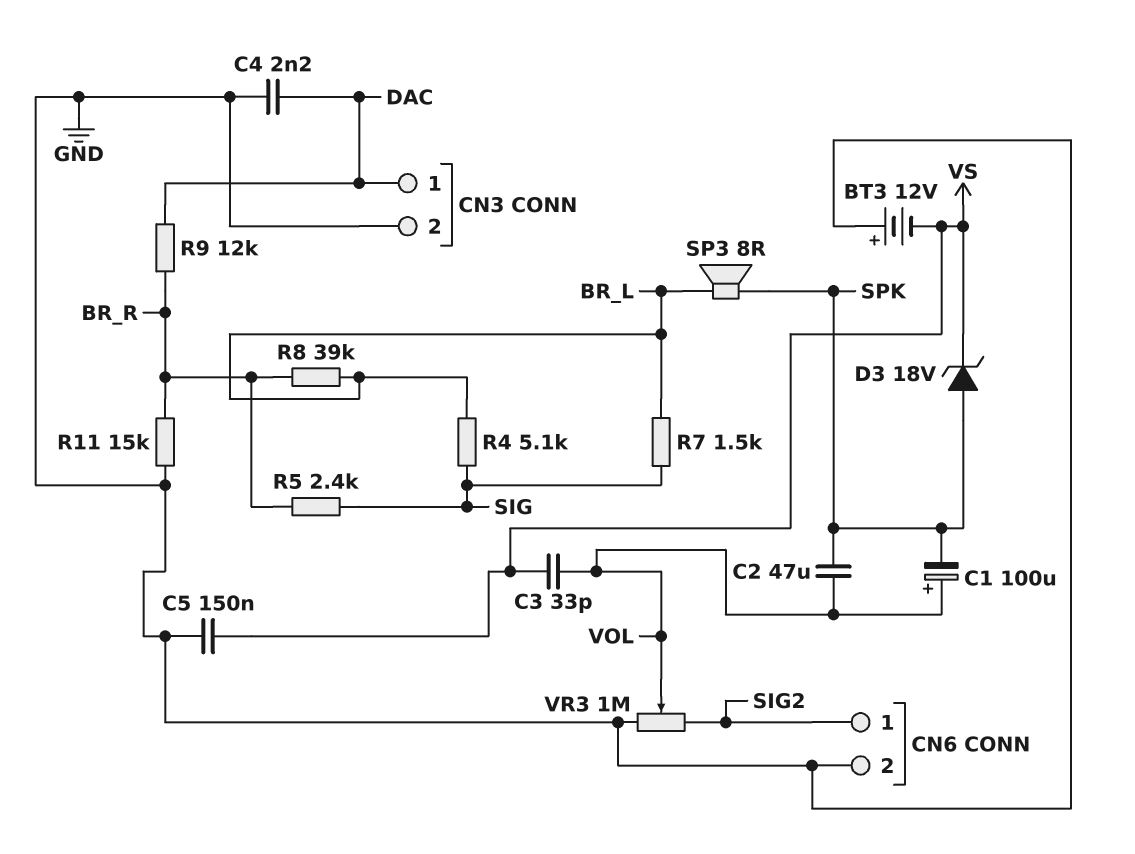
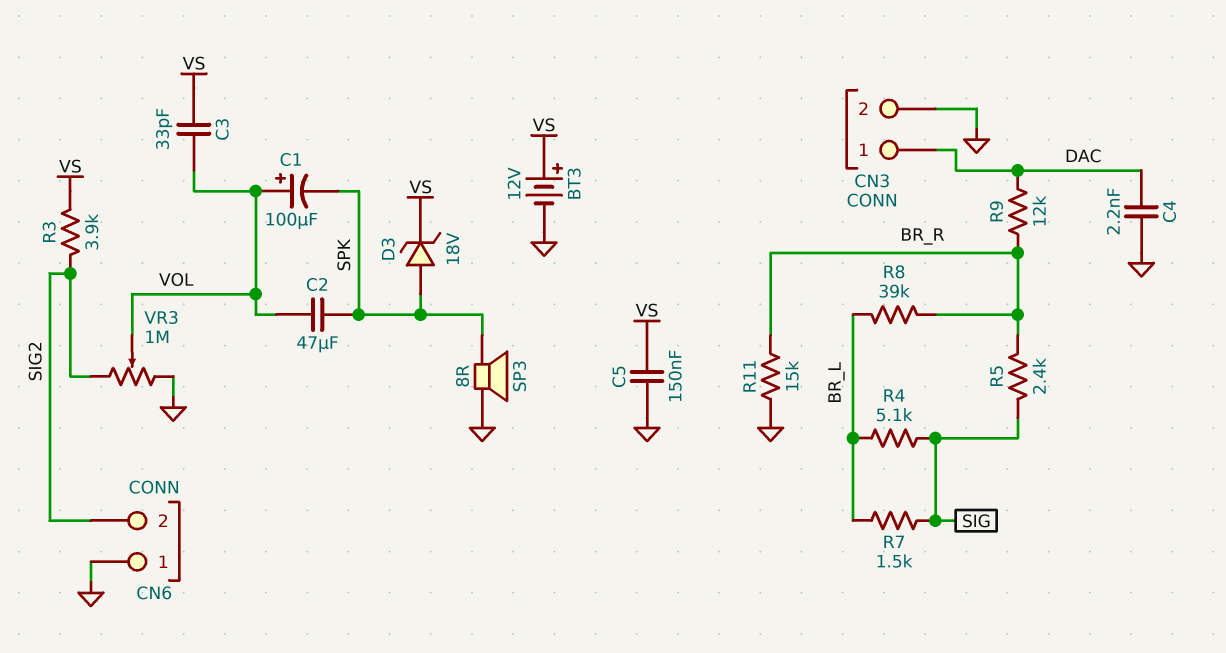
BT3: 12V (plus GND, minus VS) -> 12V (plus VS, minus GND)
CN6 pin 1: SIG2 -> GND
CN6 pin 2: GND -> SIG2
R3: none -> 3.9k (SIG2, VS)
SP3: speaker 8R (BR_L, SPK) -> speaker 8R (GND, SPK)

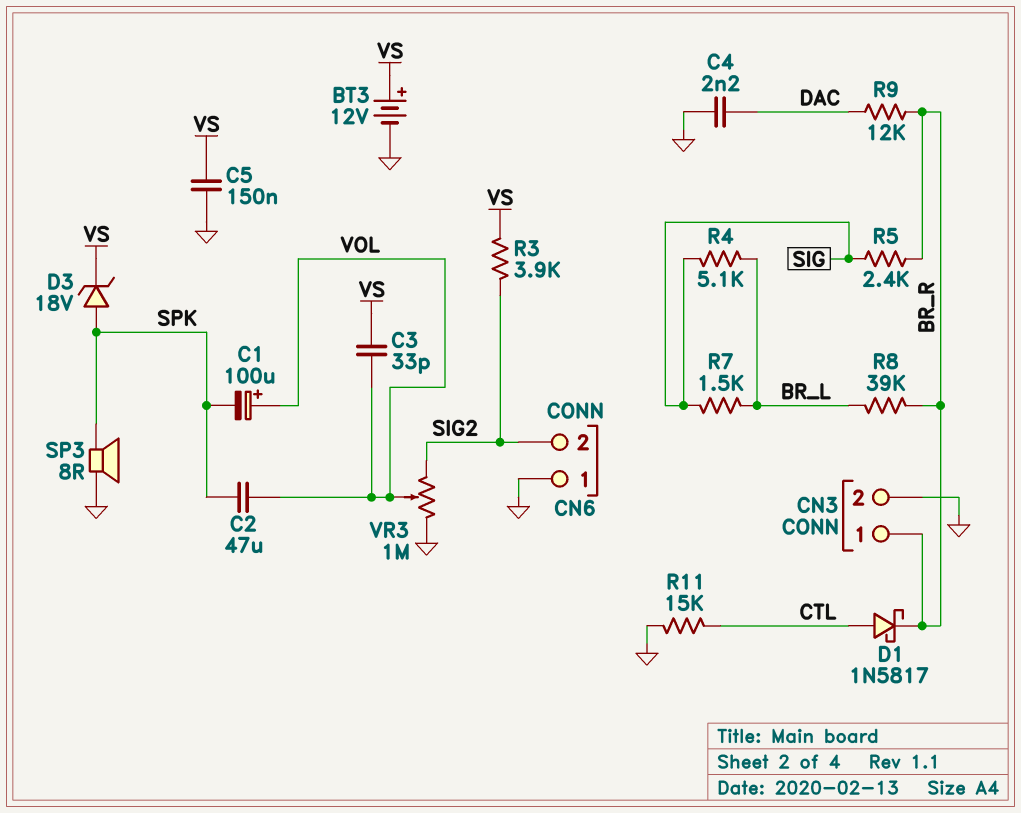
CN3 pin 1: DAC -> BR_R
D1: none -> schottky 1N5817 (A CTL, K BR_R)
R11: 15k (BR_R, GND) -> 15k (CTL, GND)

